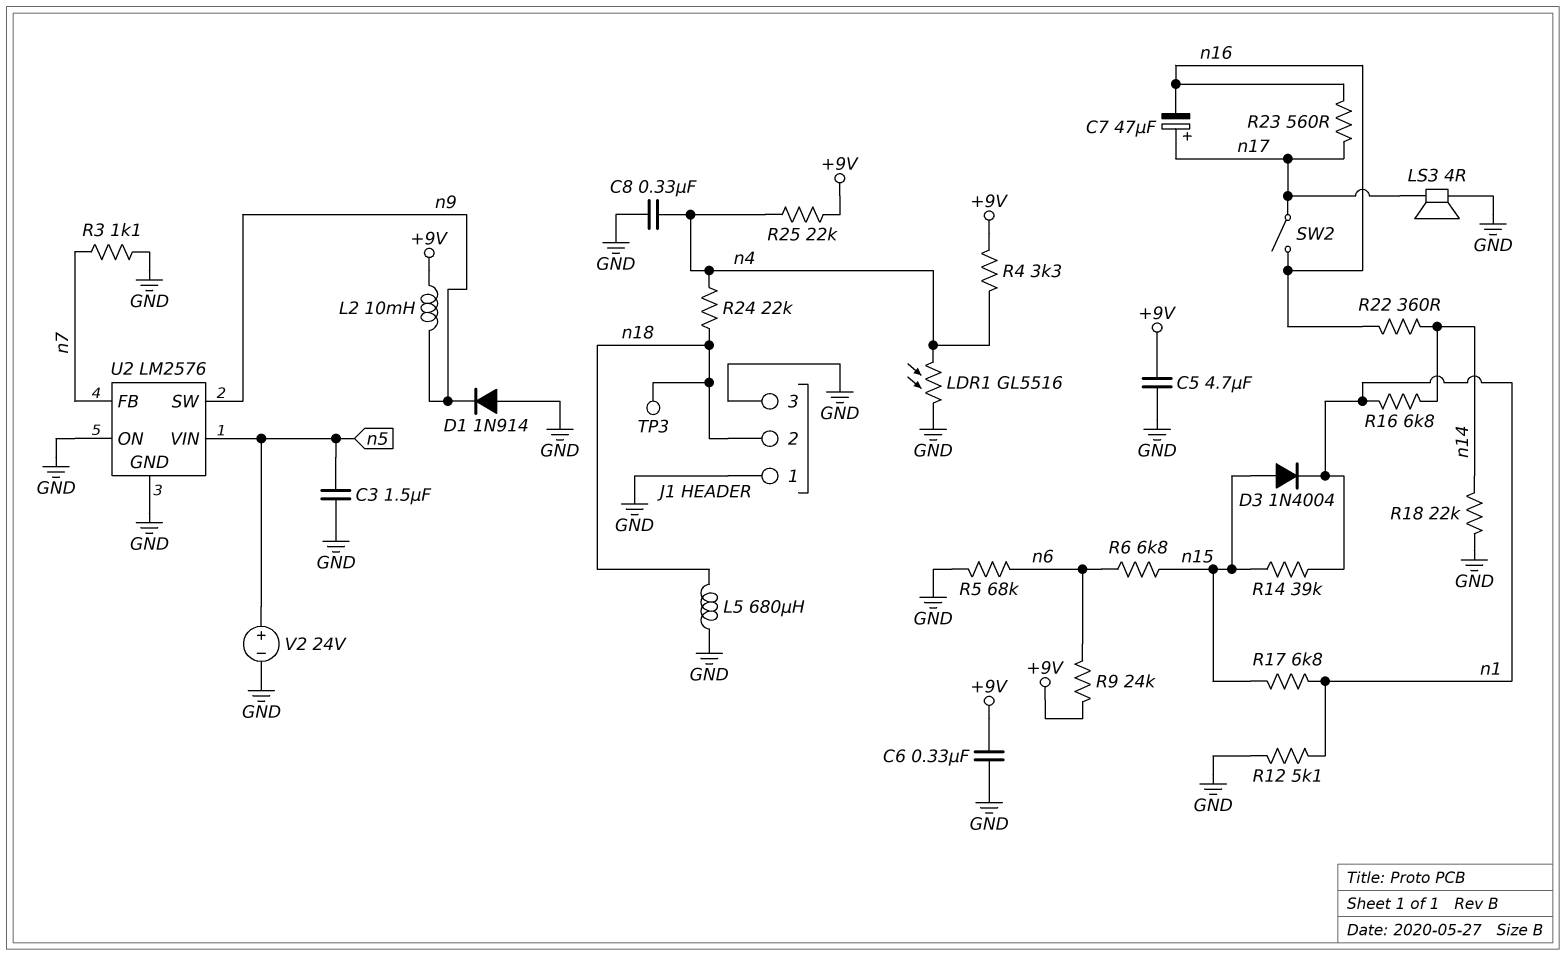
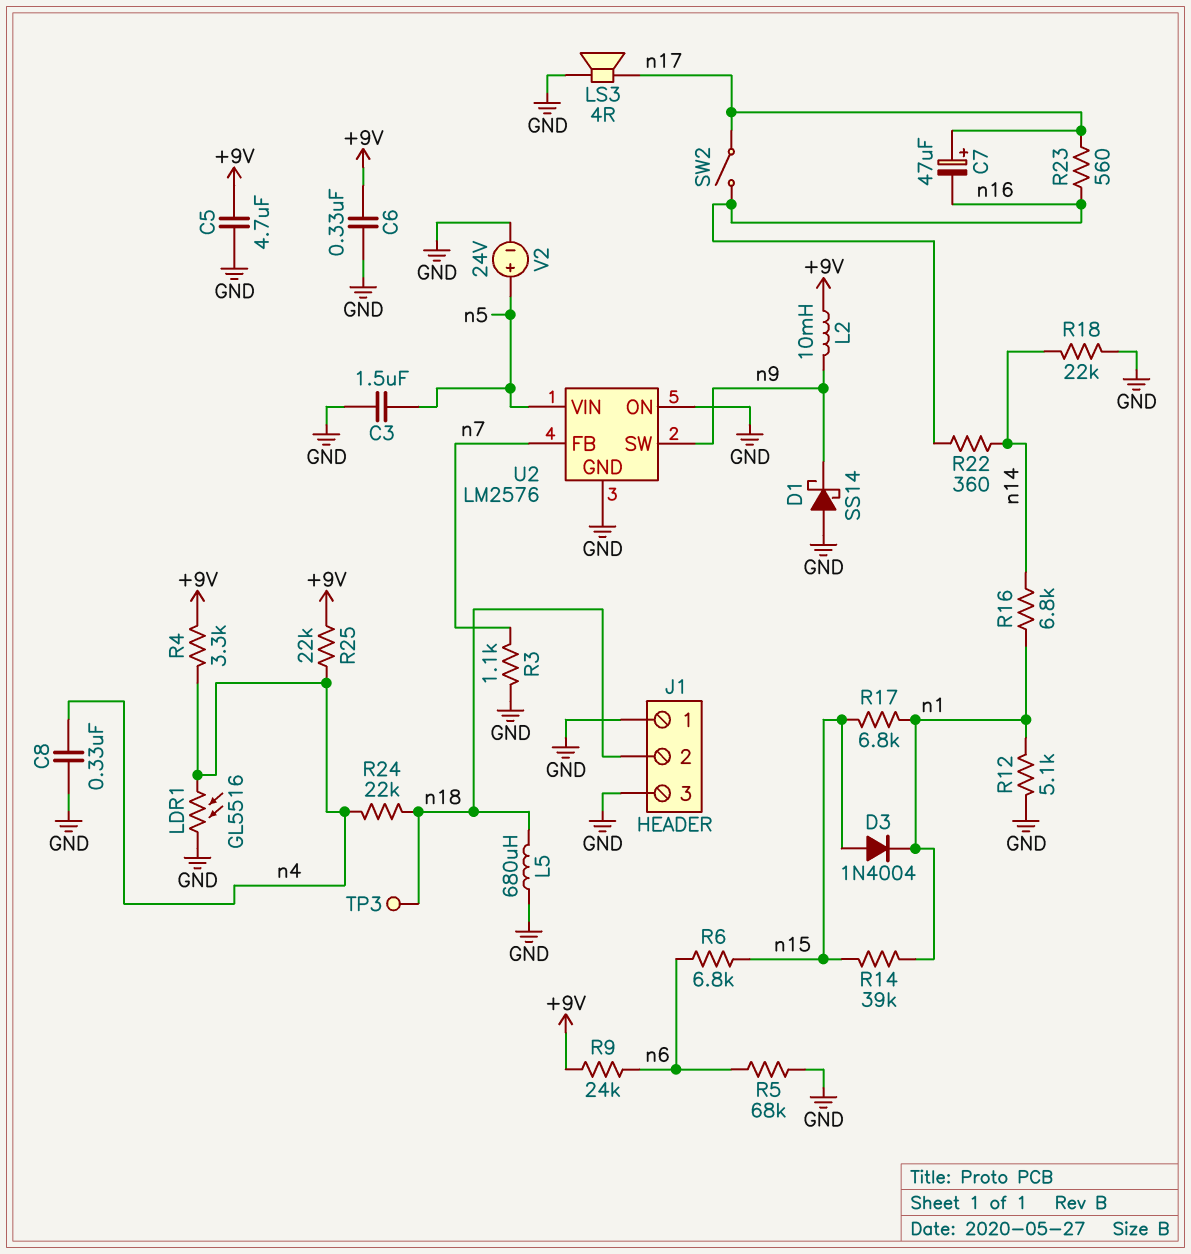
D1: diode 1N914 (A GND, K n9) -> schottky SS14 (A GND, K n9)

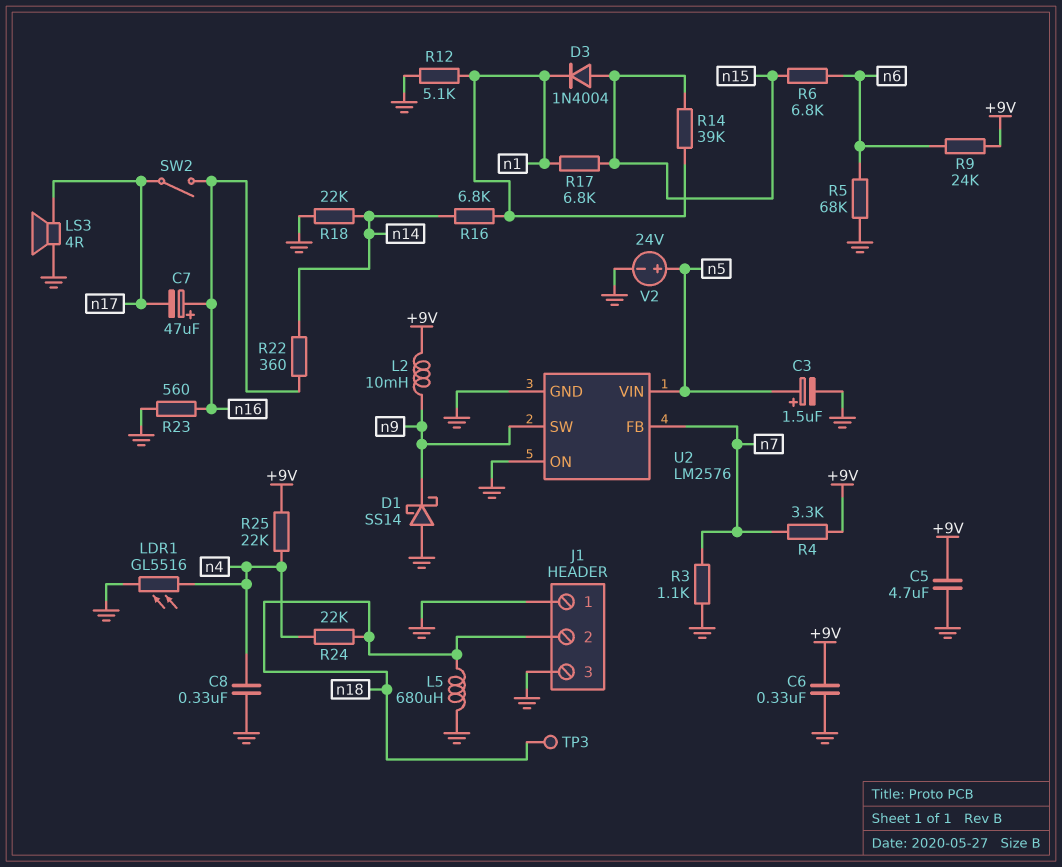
C3: 1.5uF (GND, n5) -> 1.5uF (plus n5, minus GND)
C7: 47uF (plus n17, minus n16) -> 47uF (plus n16, minus n17)
R4: 3.3k (+9V, n4) -> 3.3k (+9V, n7)
R23: 560 (n16, n17) -> 560 (GND, n16)

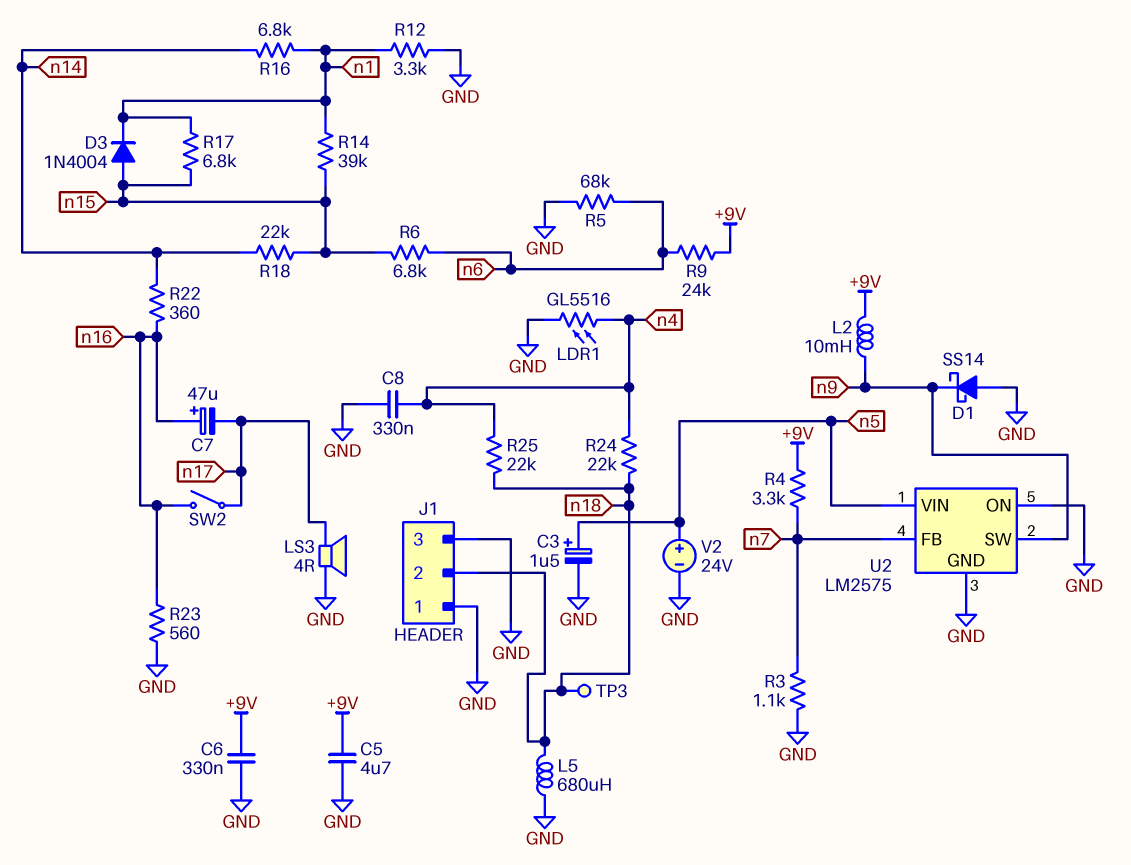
R12: 5.1k (GND, n1) -> 3.3k (GND, n1)
R18: 22k (GND, n14) -> 22k (n14, n15)
R25: 22k (+9V, n4) -> 22k (n4, n18)
U2: LM2576 -> LM2575

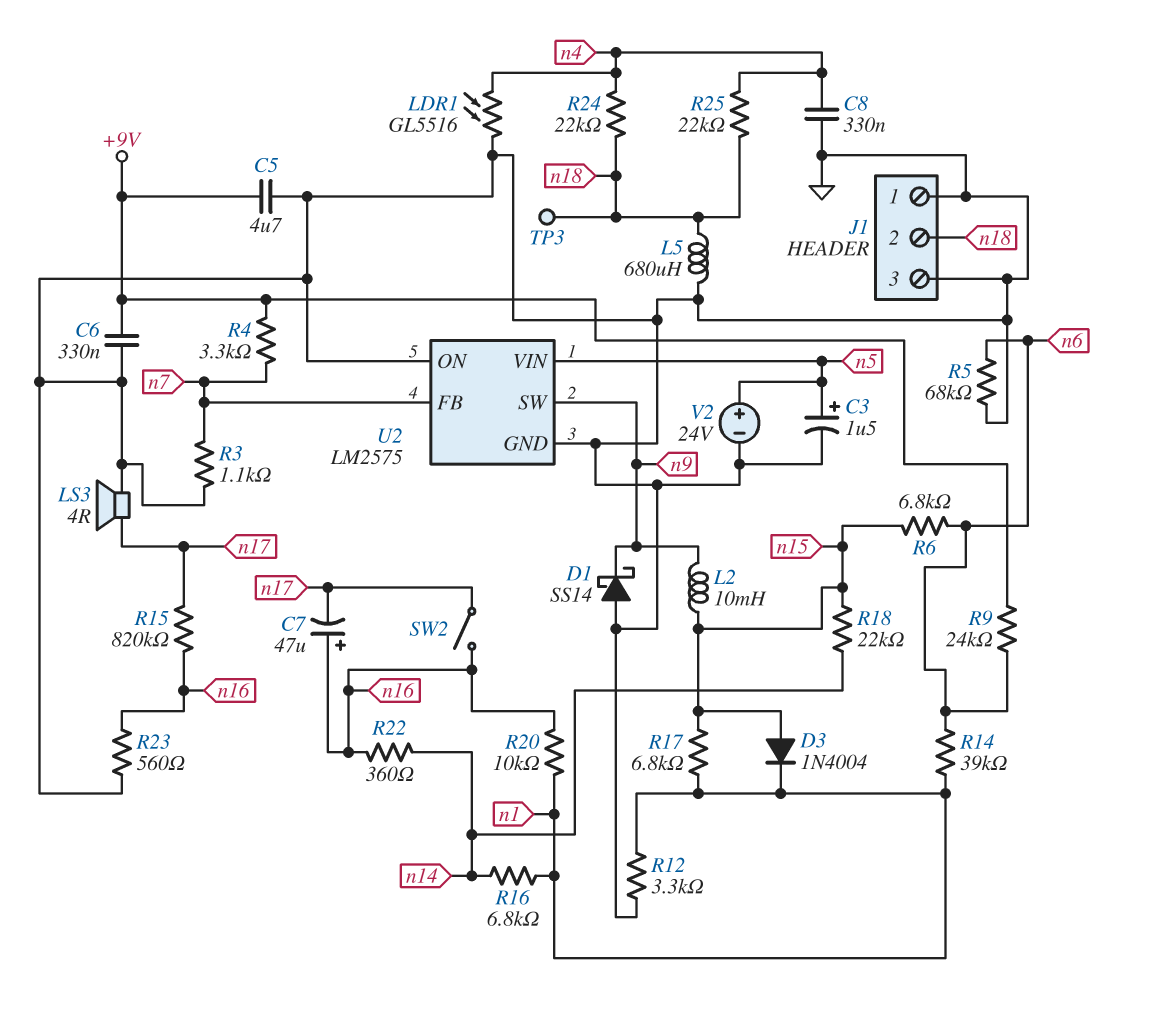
L2: 10mH (+9V, n9) -> 10mH (n9, n15)
R14: 39k (n1, n15) -> 39k (n1, n6)
R15: none -> 820k (n16, n17)
R20: none -> 10k (n1, n16)

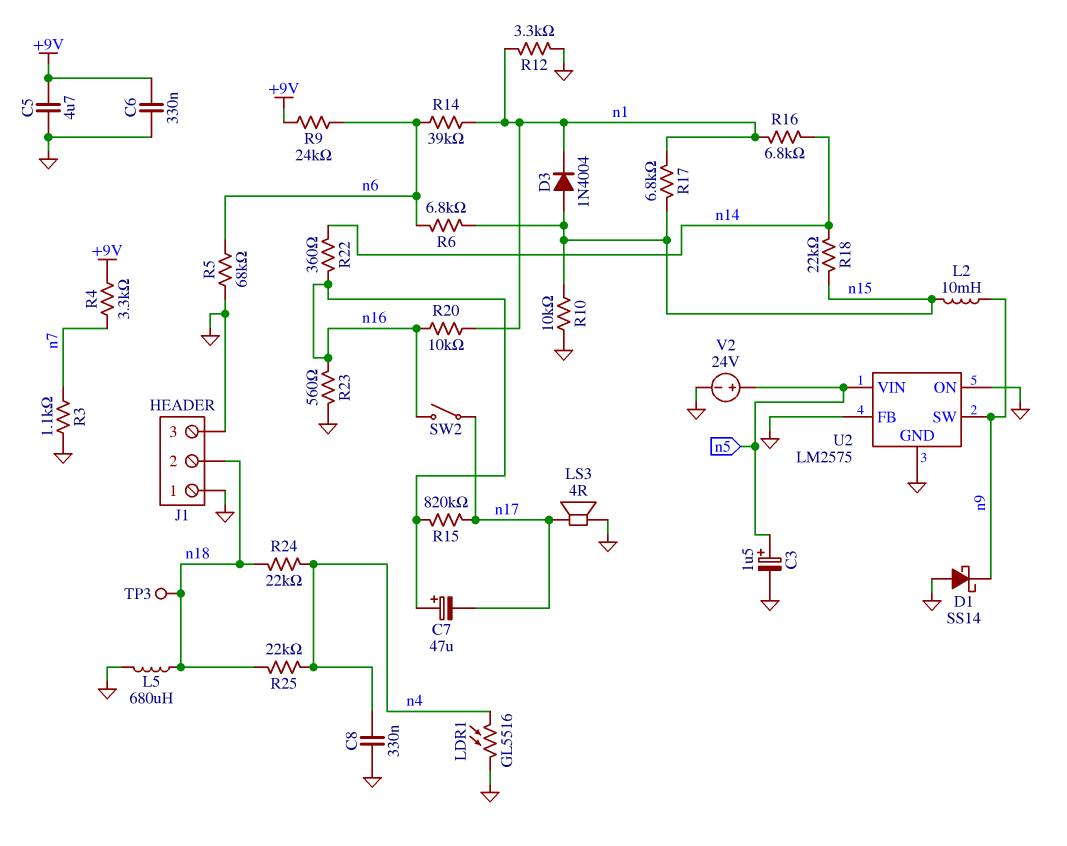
R10: none -> 10k (GND, n15)
U2 pin FB: n7 -> GND

